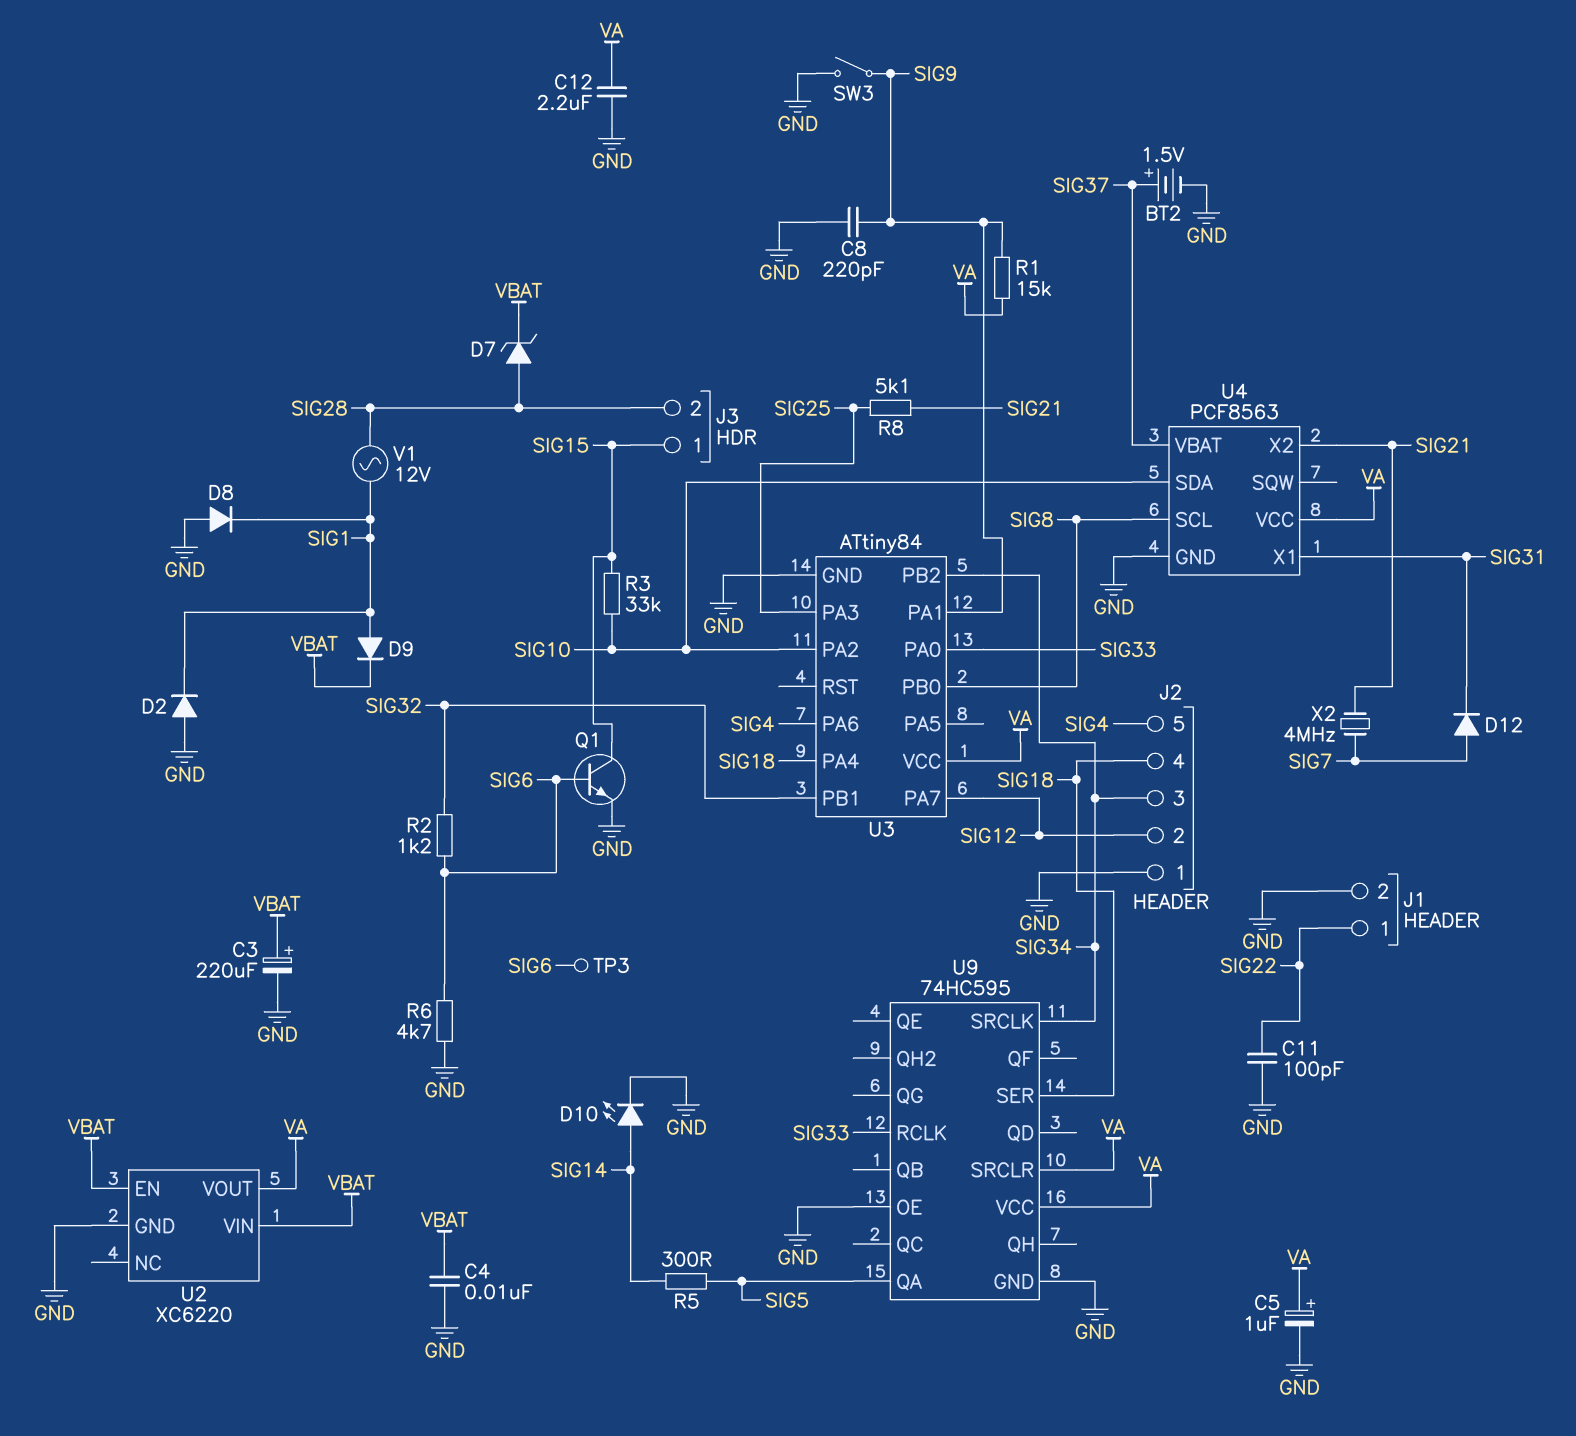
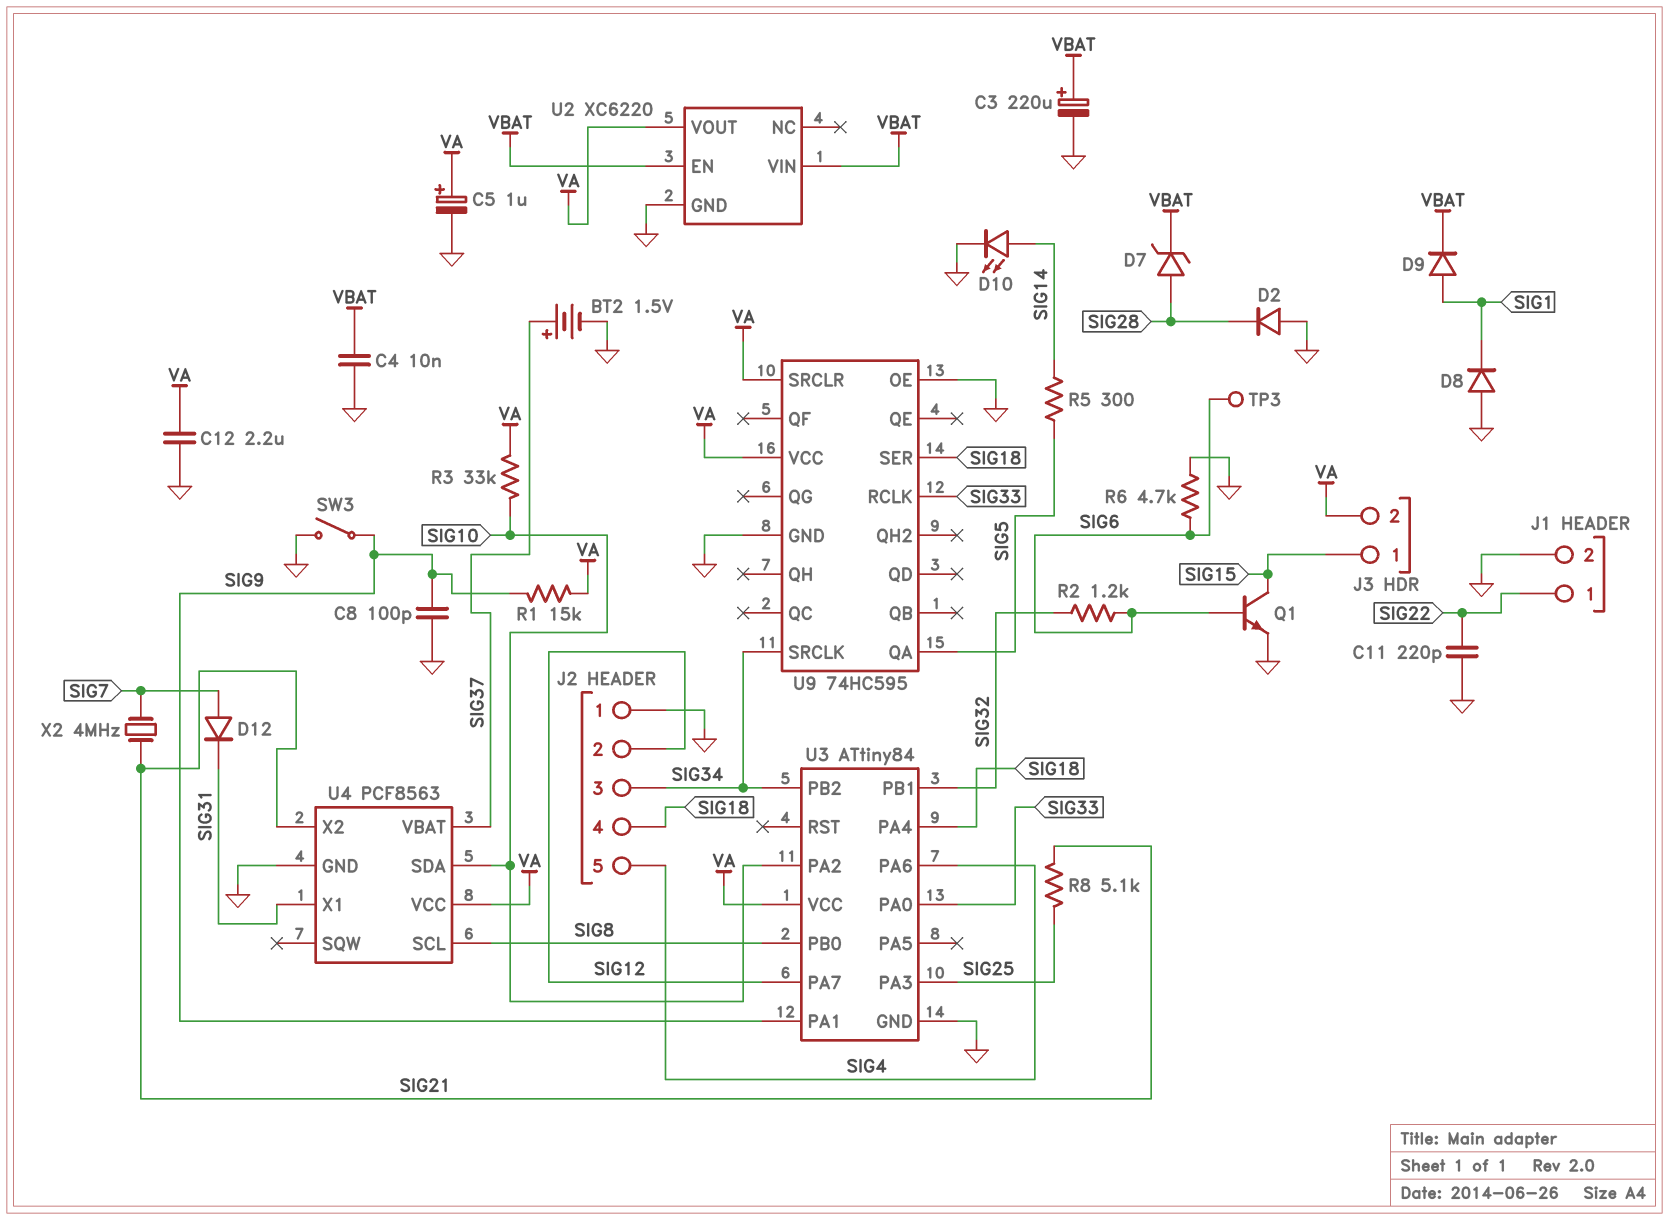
C8: 220pF (GND, SIG9) -> 100pF (GND, SIG9)
C11: 100pF (GND, SIG22) -> 220pF (GND, SIG22)
D2: diode (A GND, K SIG1) -> diode (A GND, K SIG28)
J3 pin 2: SIG28 -> VA
R3: 33k (SIG10, SIG15) -> 33k (SIG10, VA)
V1: AC 12V (SIG1, SIG28) -> none

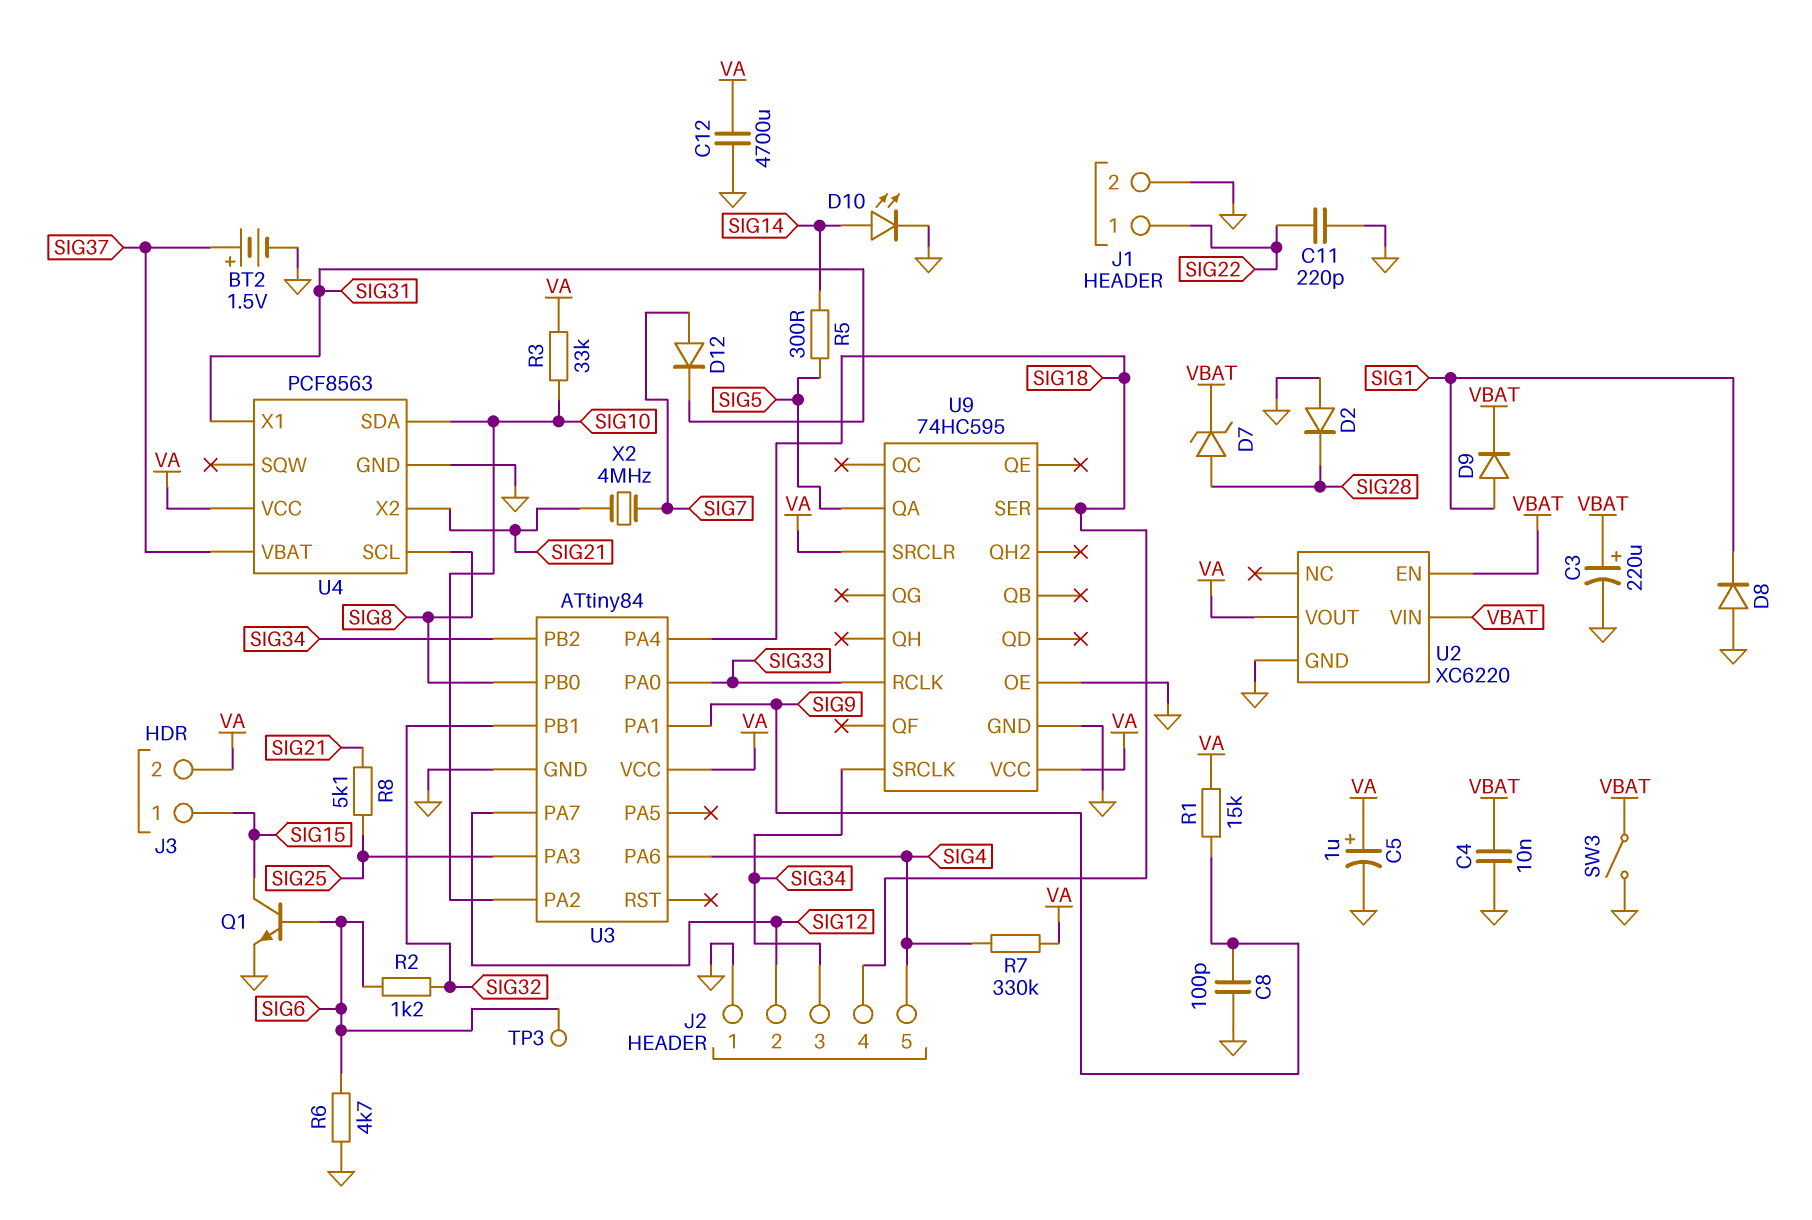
C12: 2.2uF (GND, VA) -> 4700uF (GND, VA)
R7: none -> 330k (SIG4, VA)
SW3: switch (GND, SIG9) -> switch (GND, VBAT)

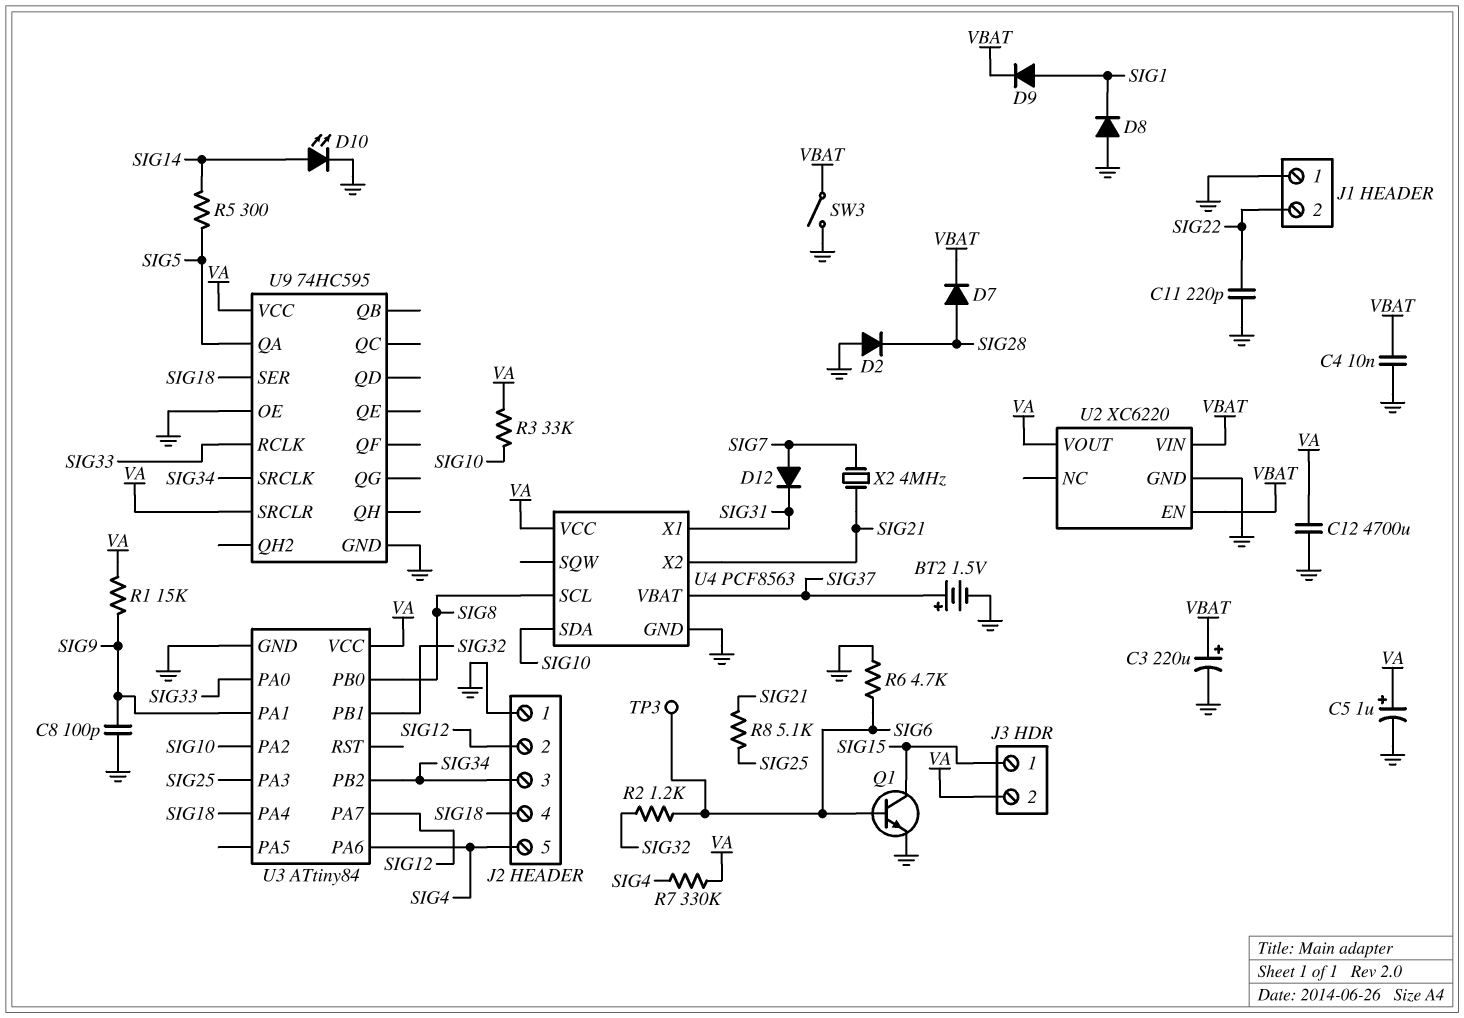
D7: zener (A SIG28, K VBAT) -> diode (A SIG28, K VBAT)
J1 pin 1: SIG22 -> GND
J1 pin 2: GND -> SIG22

